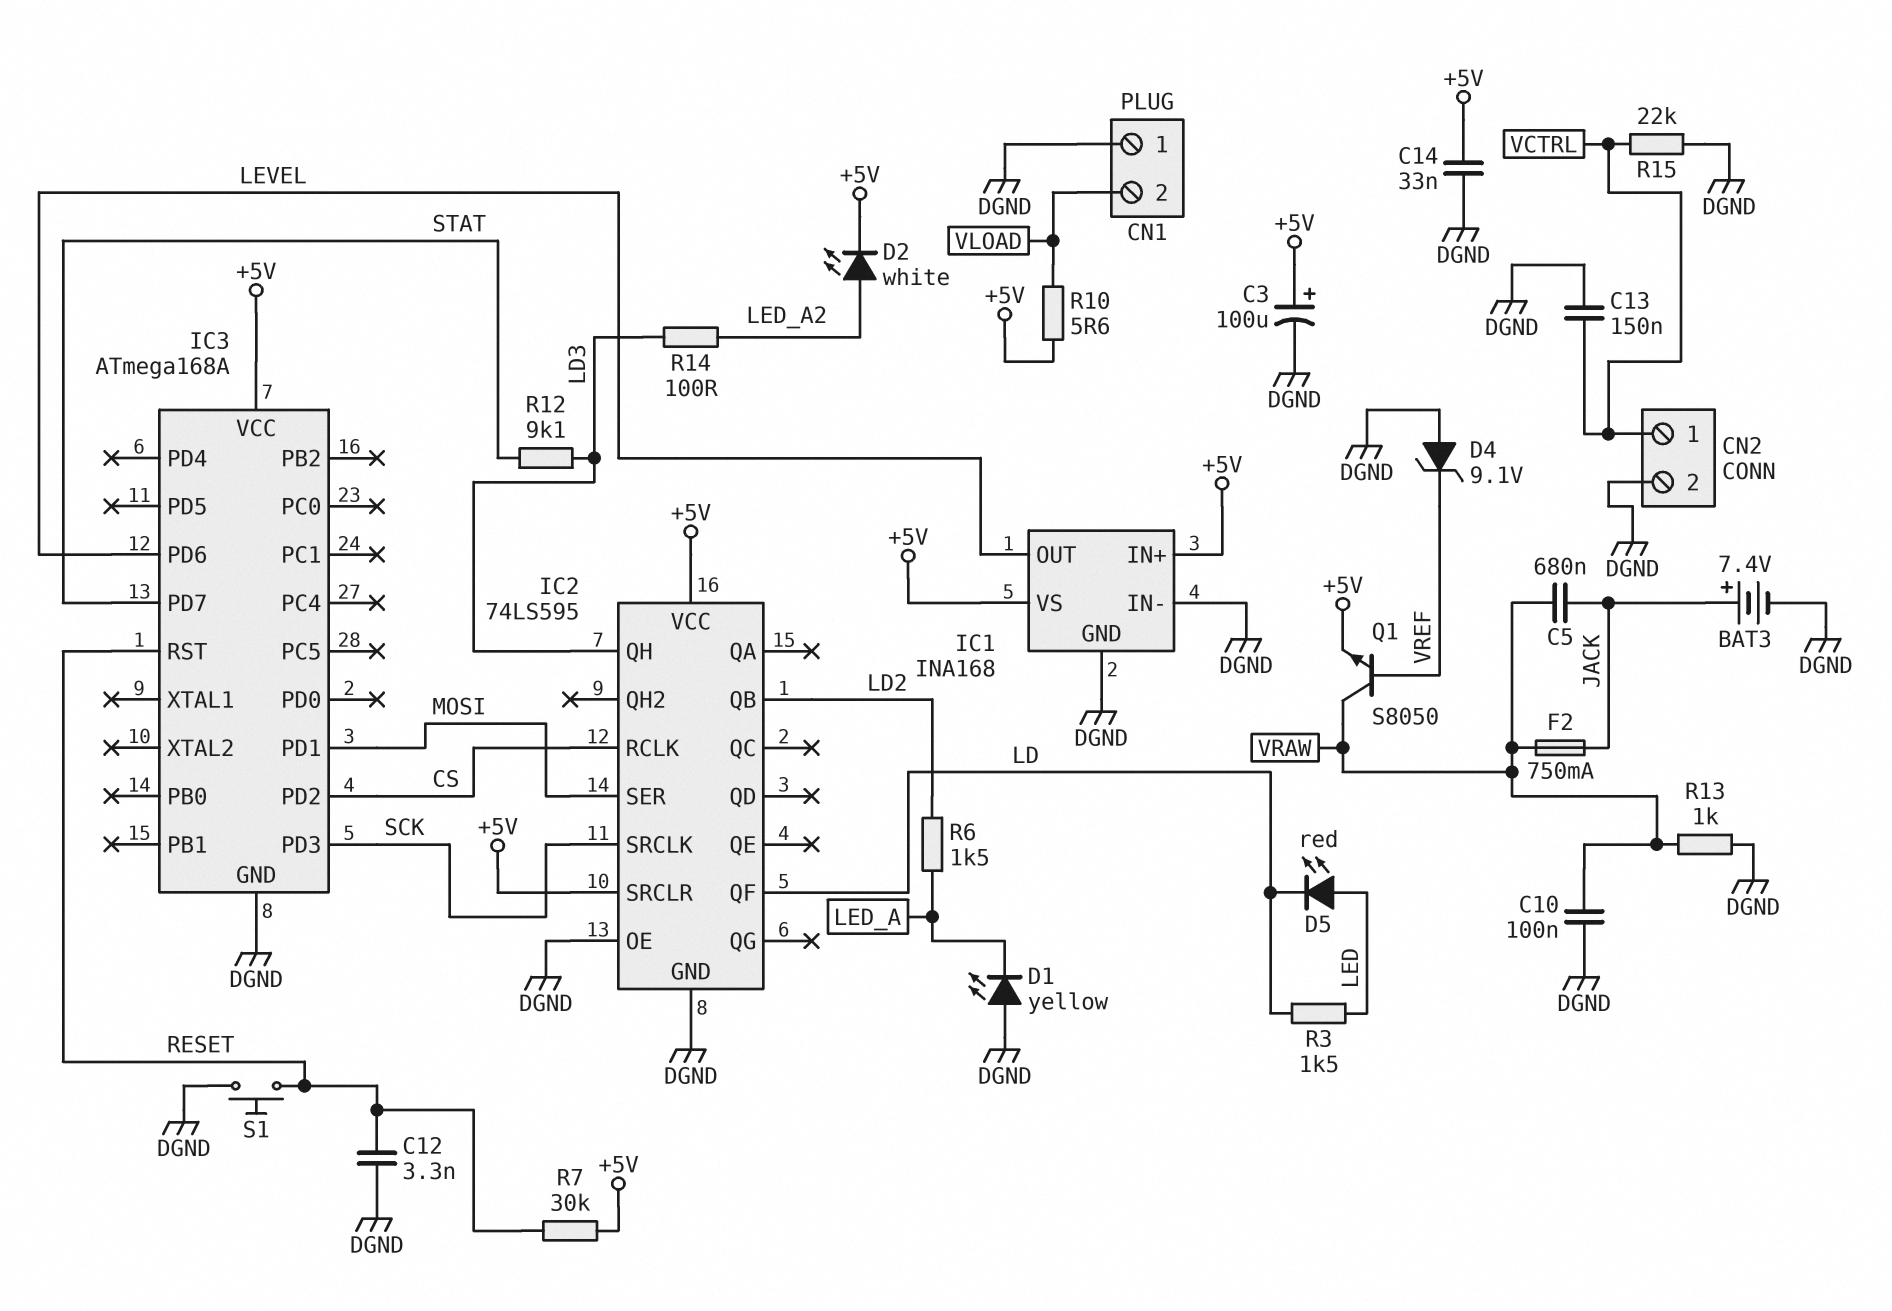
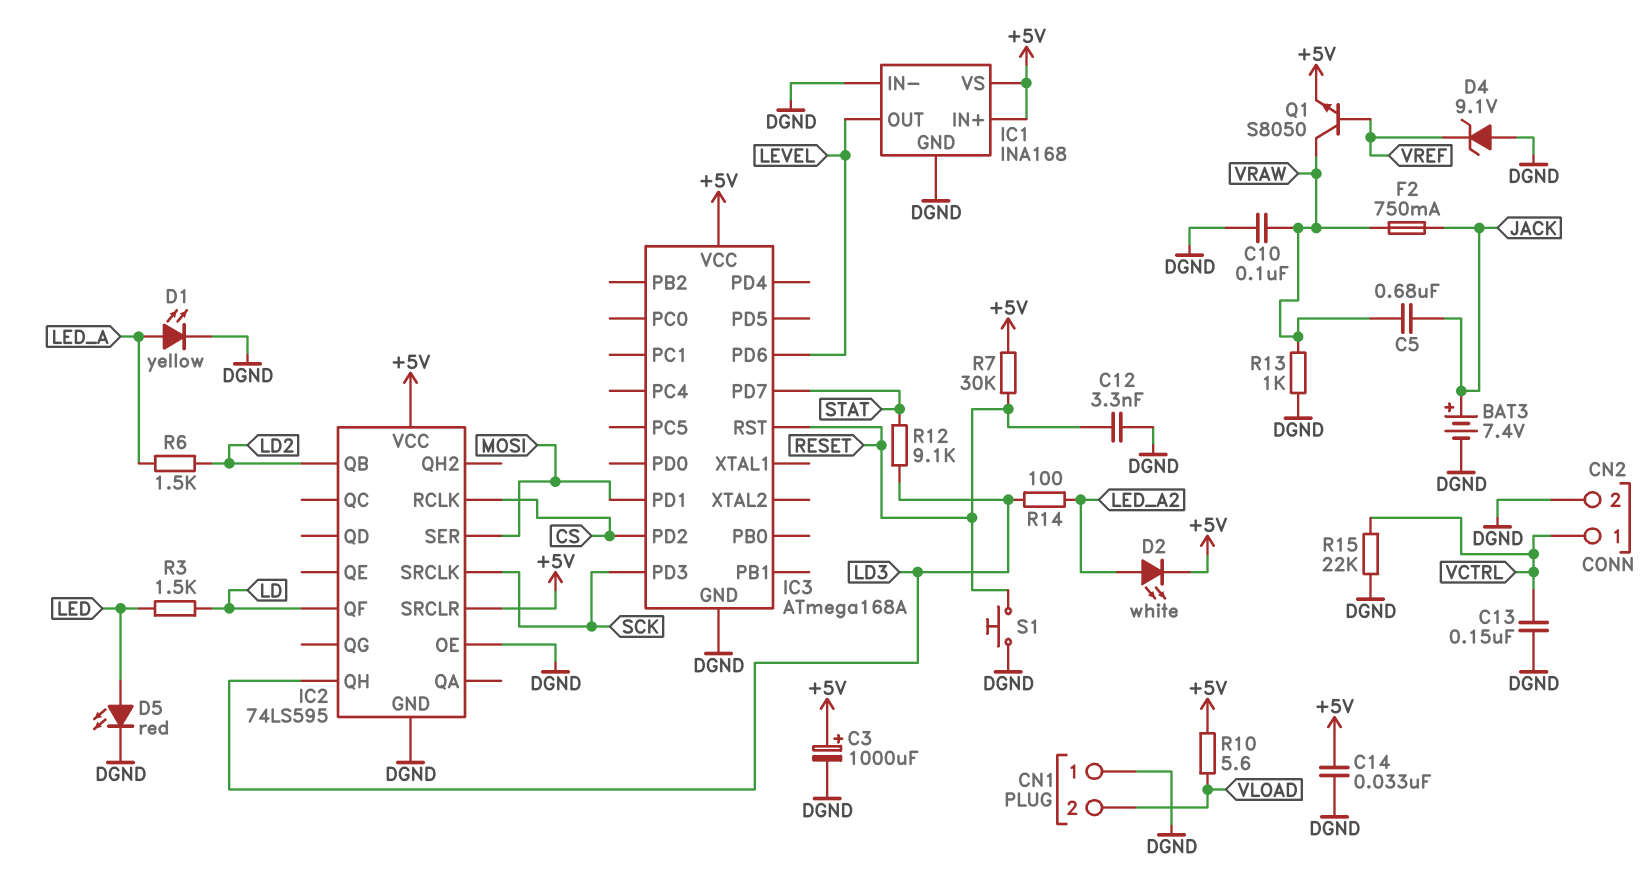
C3: 100uF (plus +5V, minus DGND) -> 1000uF (plus +5V, minus DGND)
D1: LED yellow (A DGND, K LED_A) -> LED yellow (A LED_A, K DGND)
D5: LED red (A LED, K LD) -> LED red (A LED, K DGND)

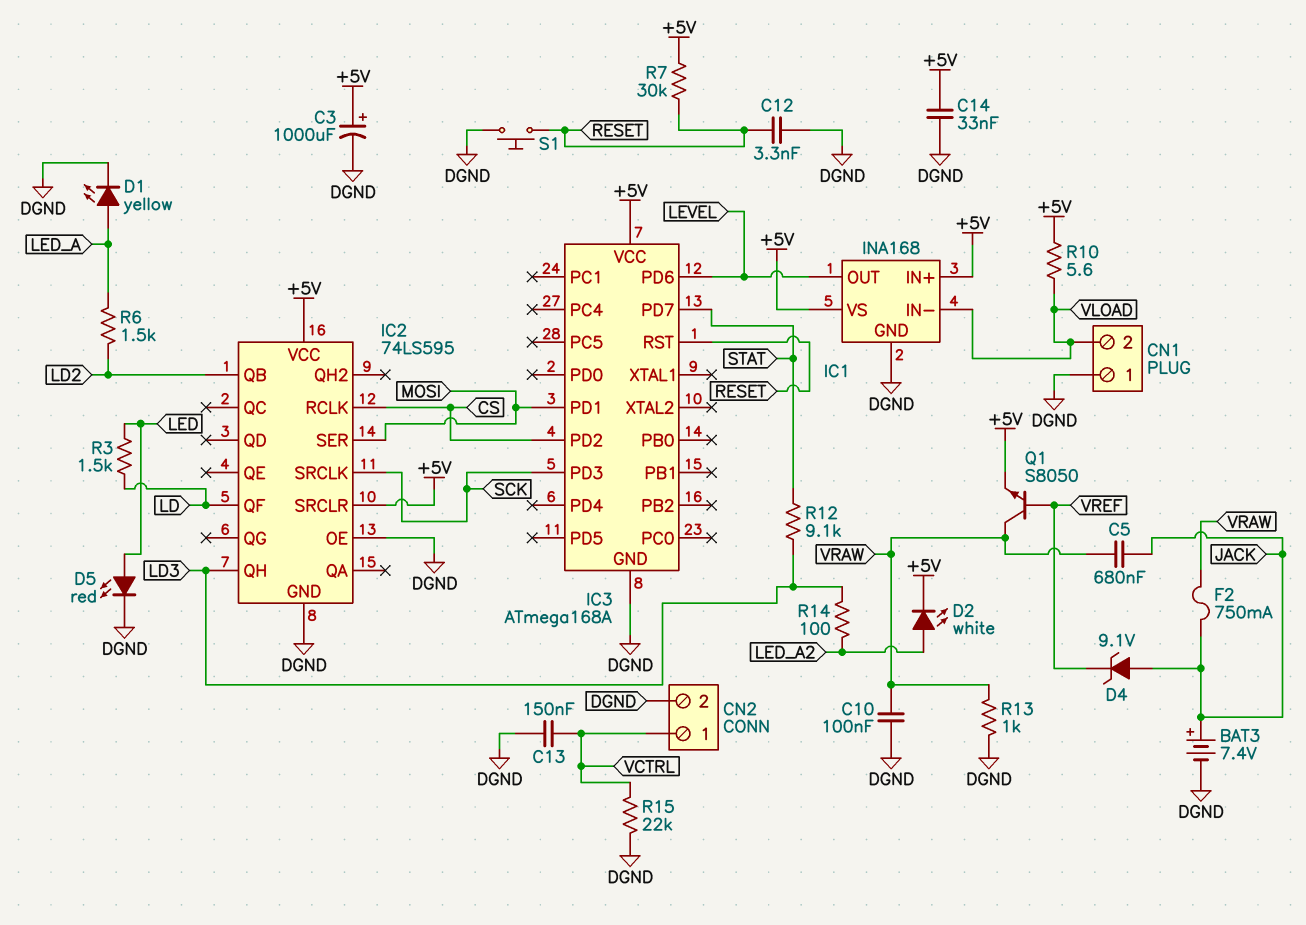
D4: zener 9.1V (A DGND, K VREF) -> zener 9.1V (A JACK, K VREF)
IC1 pin IN-: DGND -> VLOAD

